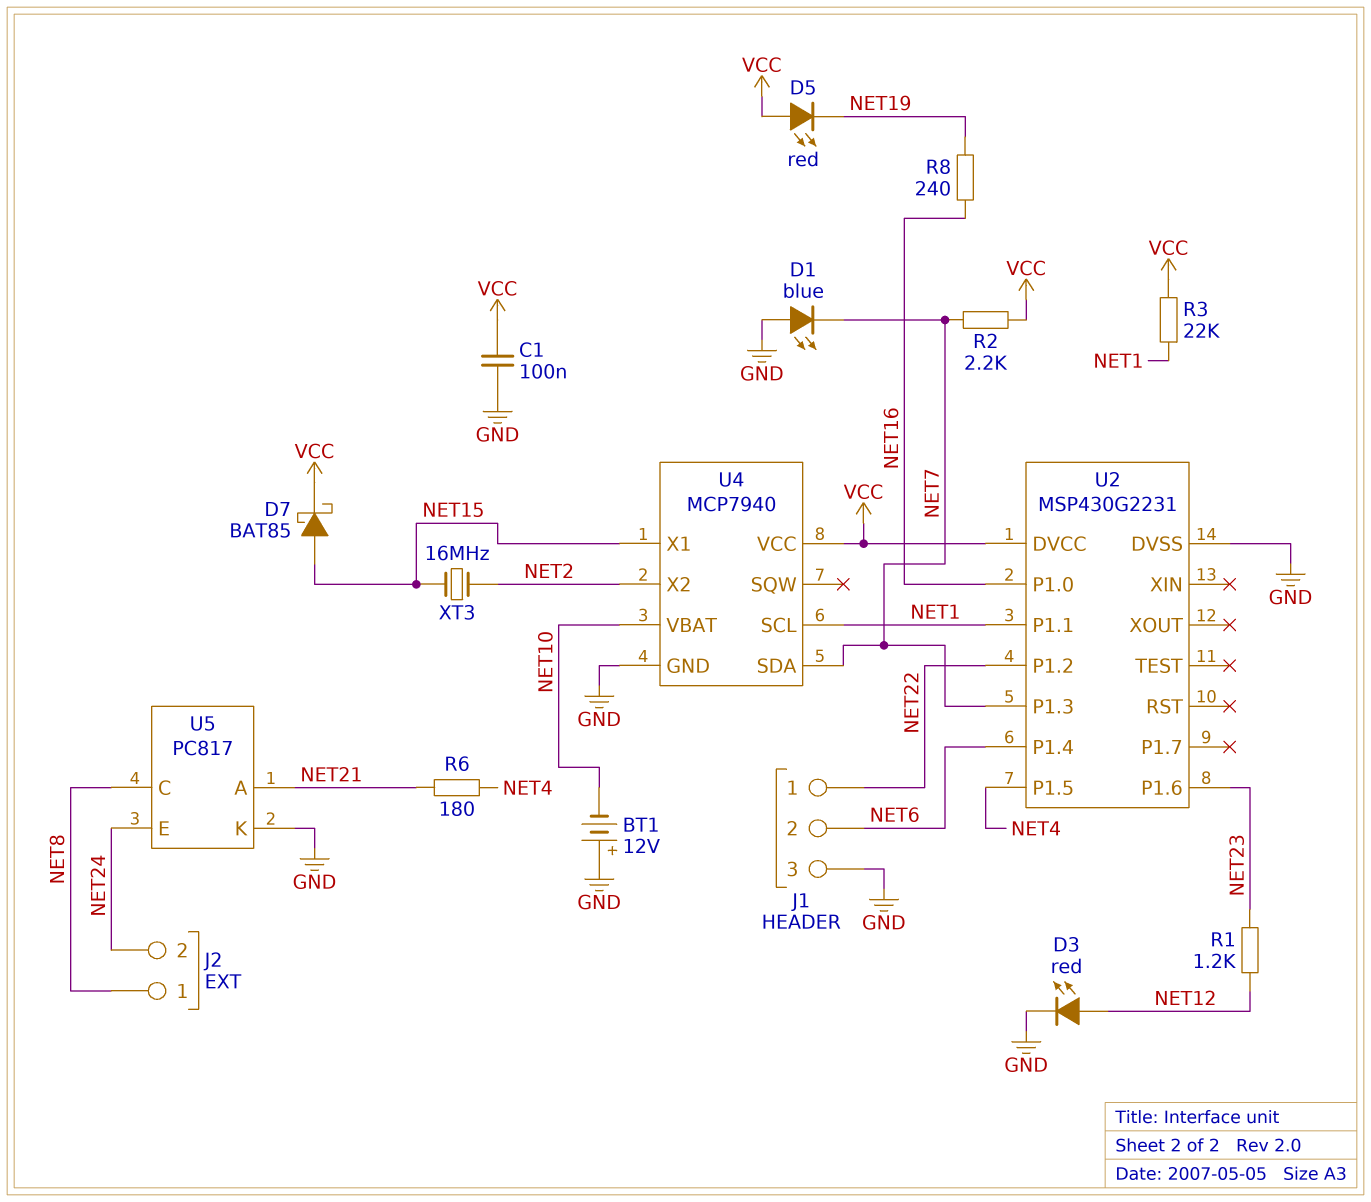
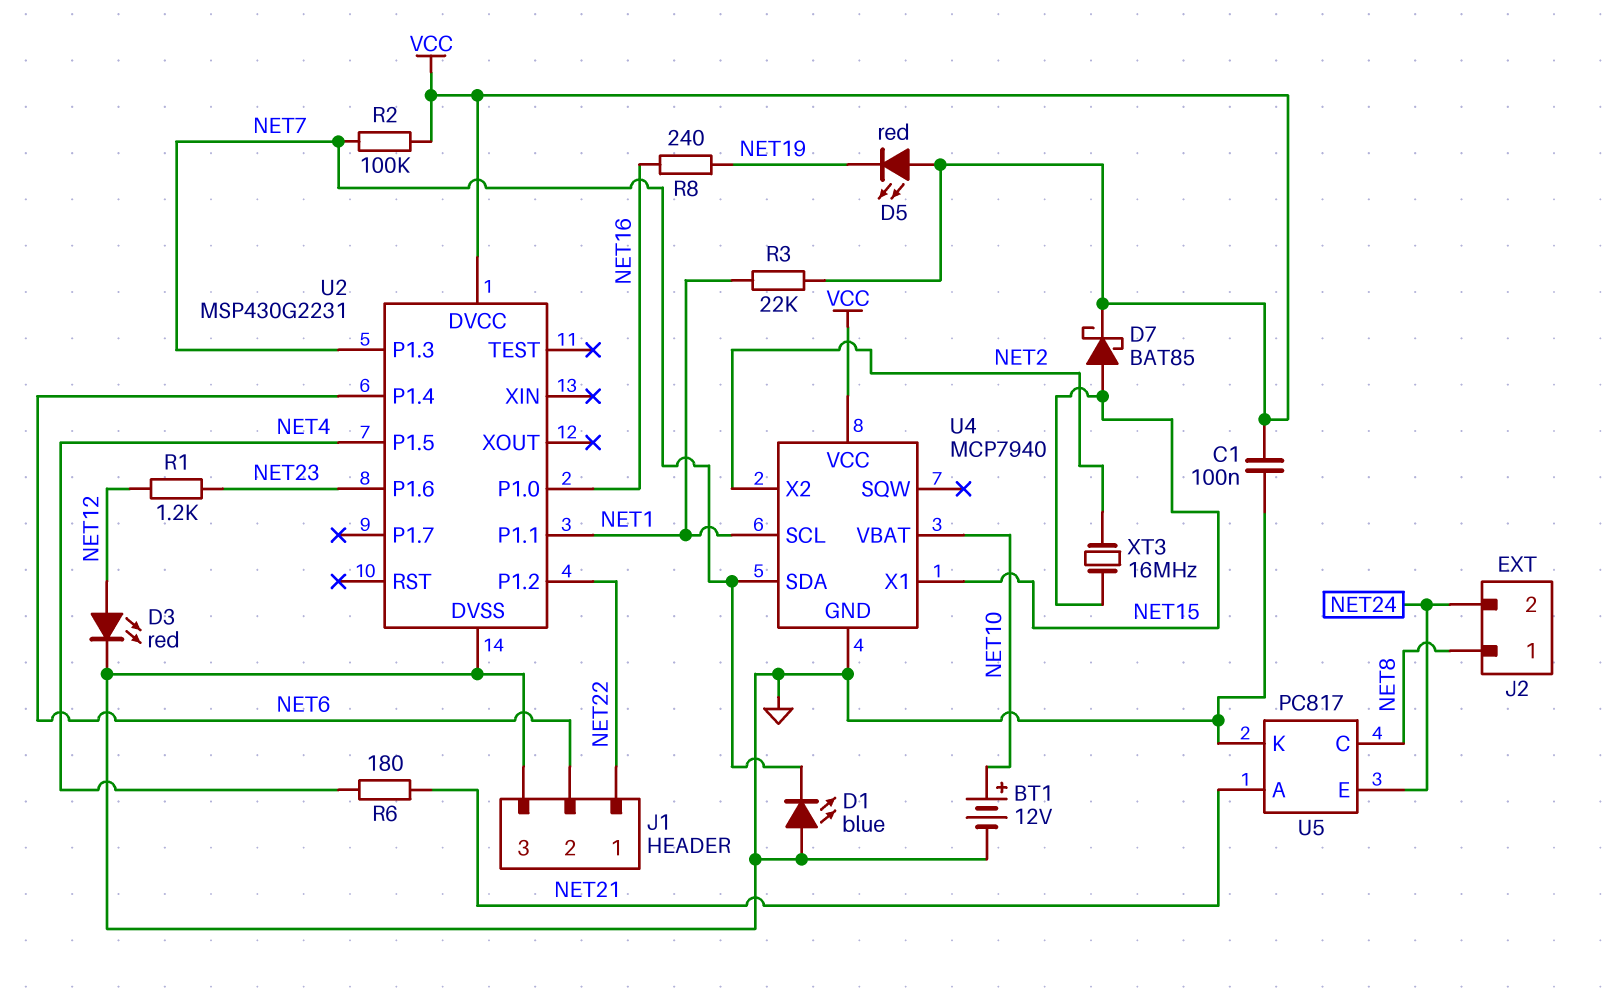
BT1: 12V (plus GND, minus NET10) -> 12V (plus NET10, minus GND)
R2: 2.2k (NET7, VCC) -> 100k (NET7, VCC)

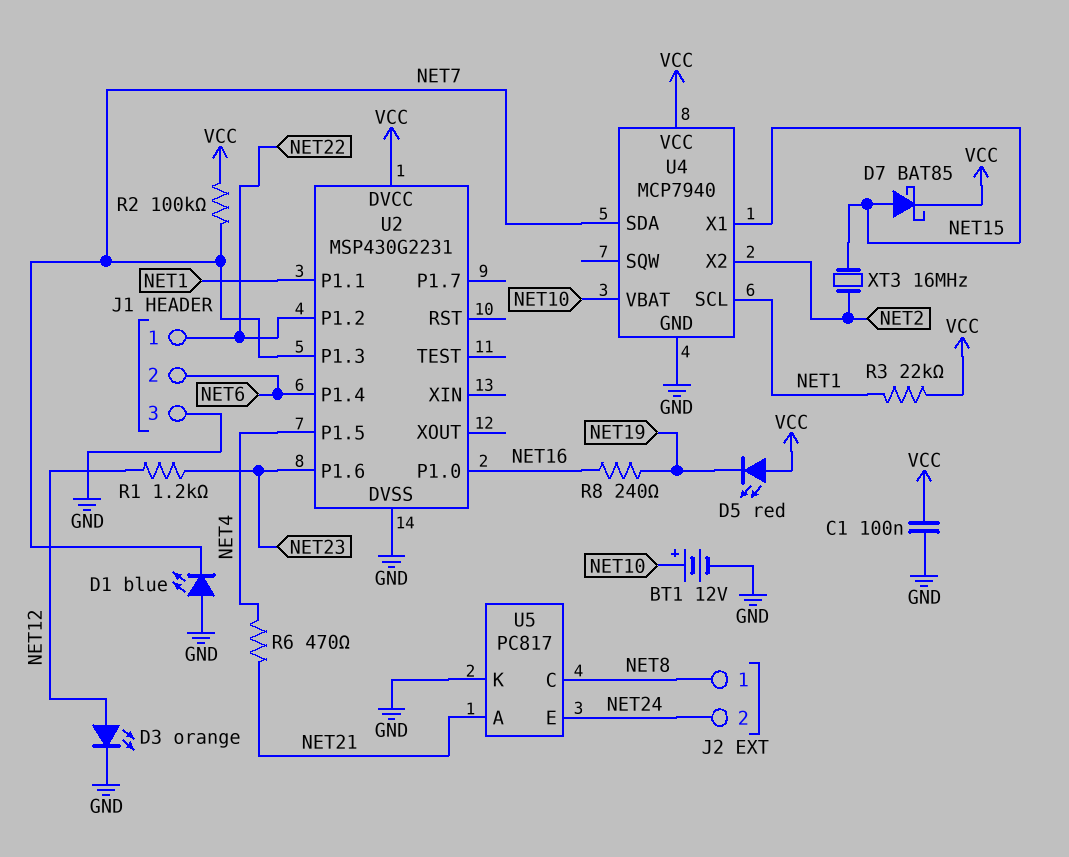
D3: LED red (A NET12, K GND) -> LED orange (A NET12, K GND)
R6: 180 (NET4, NET21) -> 470 (NET4, NET21)

